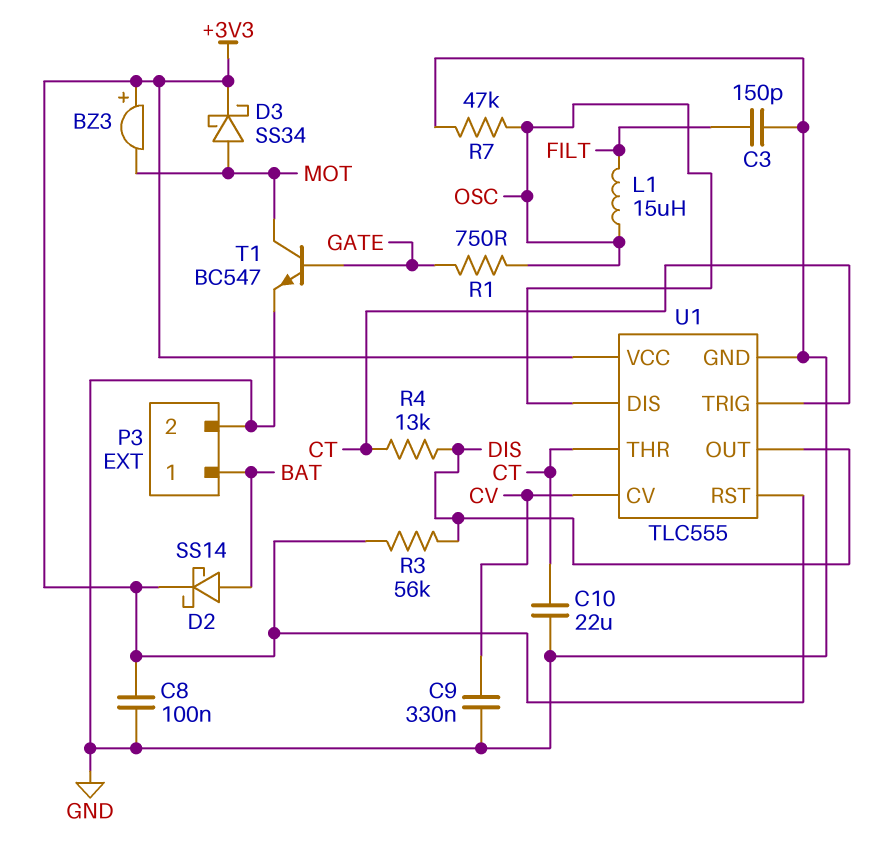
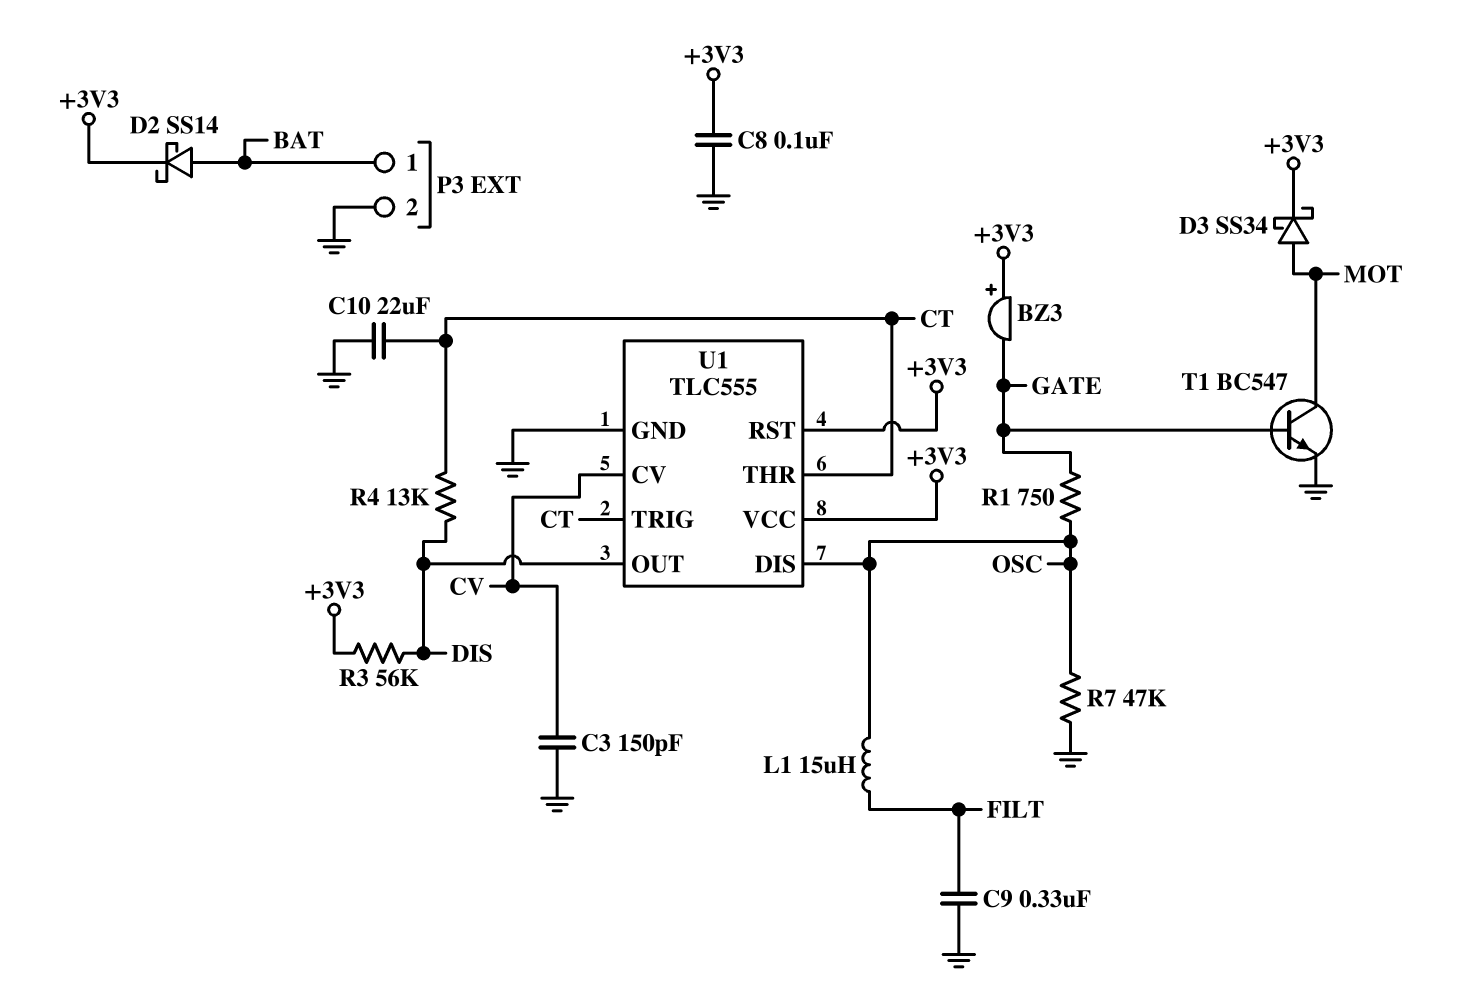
BZ3: buzzer (plus +3V3, minus MOT) -> buzzer (plus +3V3, minus GATE)
C3: 150pF (FILT, GND) -> 150pF (CV, GND)
C9: 330nF (CV, GND) -> 330nF (FILT, GND)

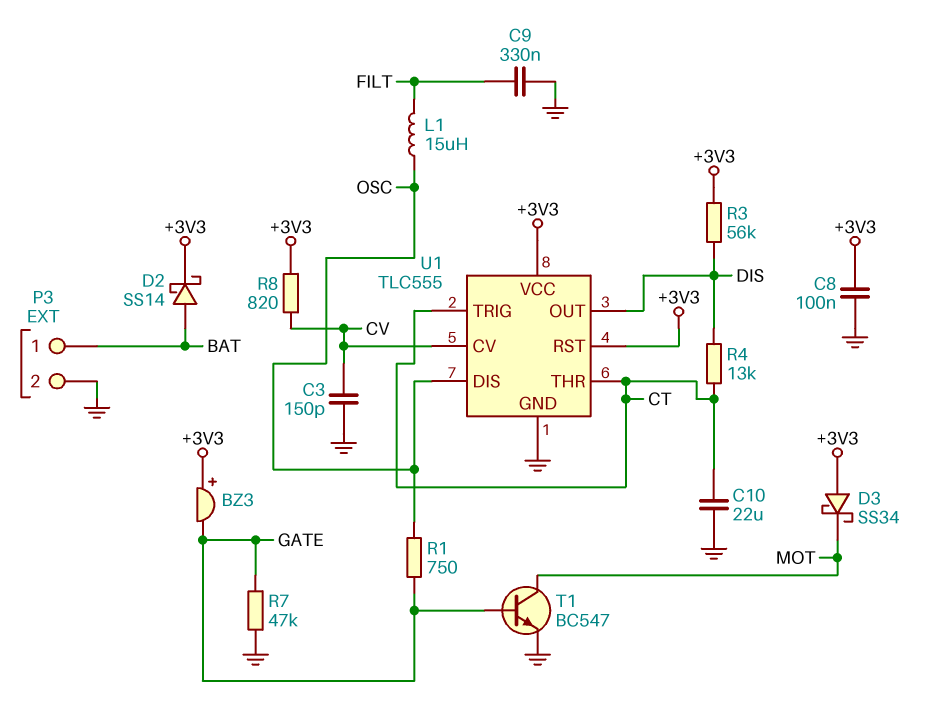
D3: schottky SS34 (A MOT, K +3V3) -> schottky SS34 (A +3V3, K MOT)
R7: 47k (GND, OSC) -> 47k (GATE, GND)
R8: none -> 820 (+3V3, CV)

